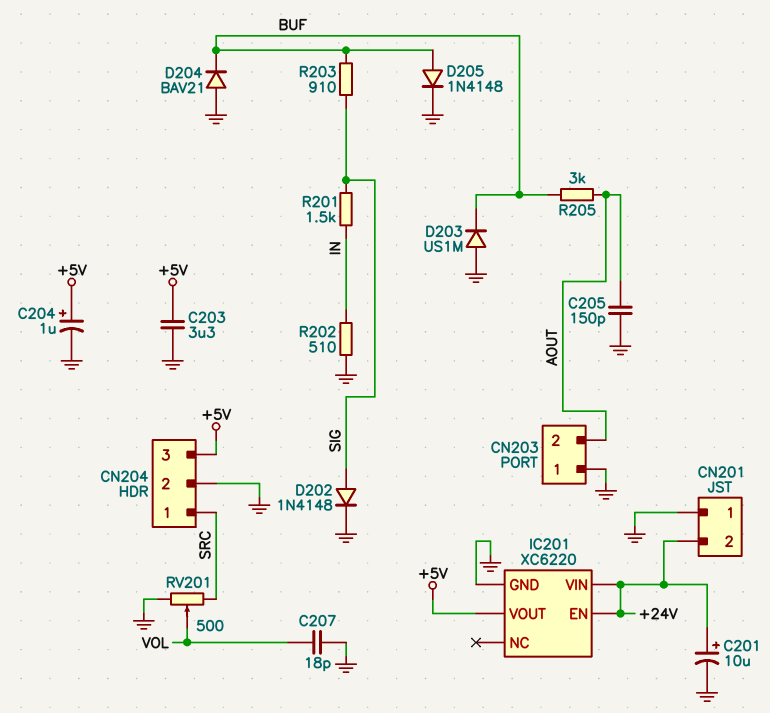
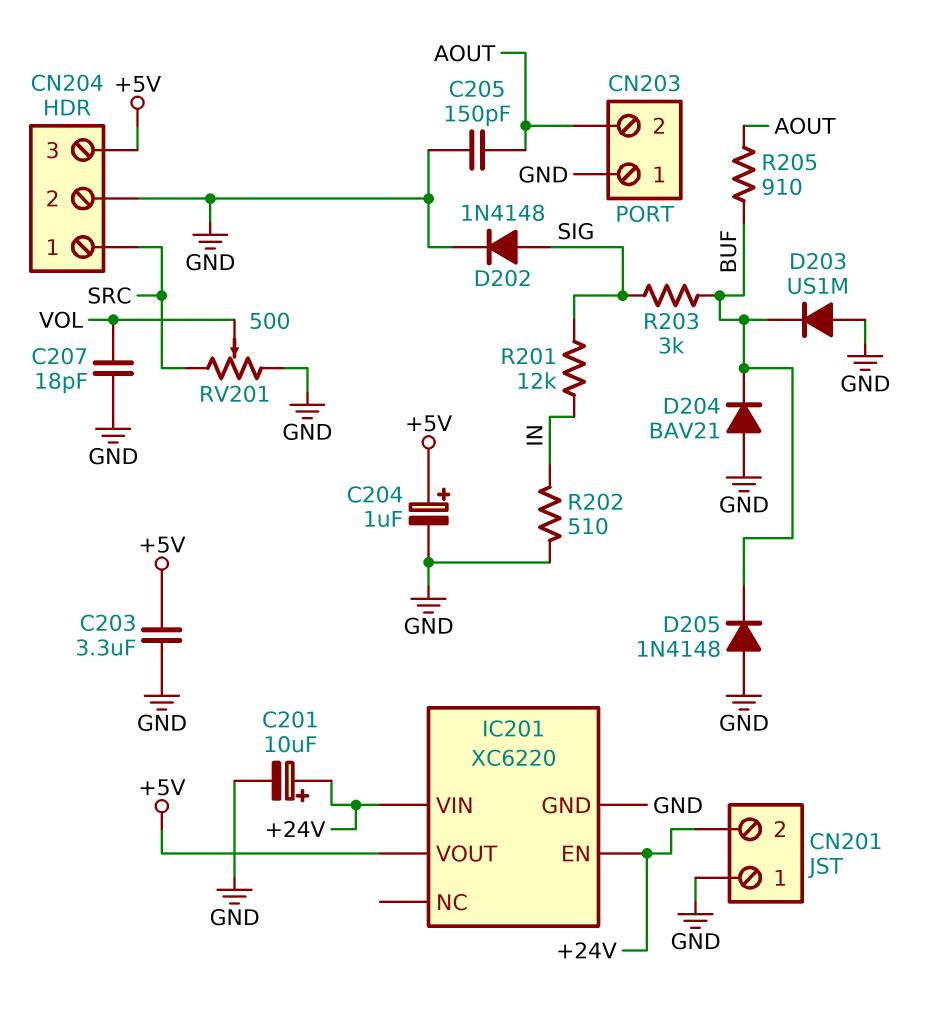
D205: diode 1N4148 (A BUF, K GND) -> diode 1N4148 (A GND, K BUF)
R201: 1.5k (IN, SIG) -> 12k (IN, SIG)
R203: 910 (BUF, SIG) -> 3k (BUF, SIG)
R205: 3k (AOUT, BUF) -> 910 (AOUT, BUF)

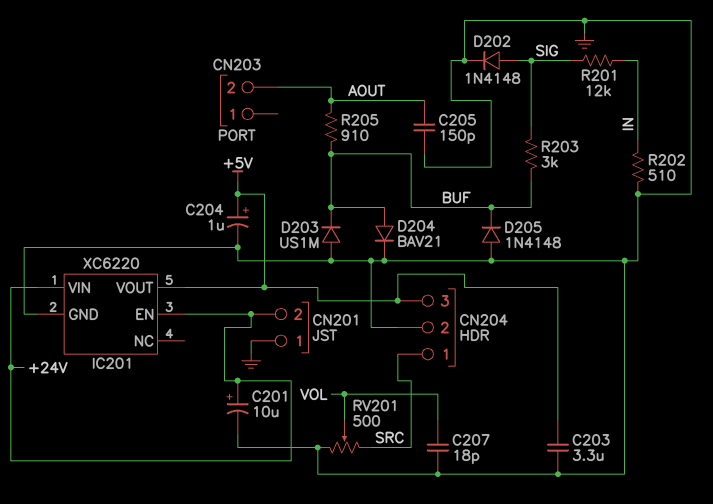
CN203 pin 1: GND -> none
D204: diode BAV21 (A GND, K BUF) -> diode BAV21 (A BUF, K GND)

